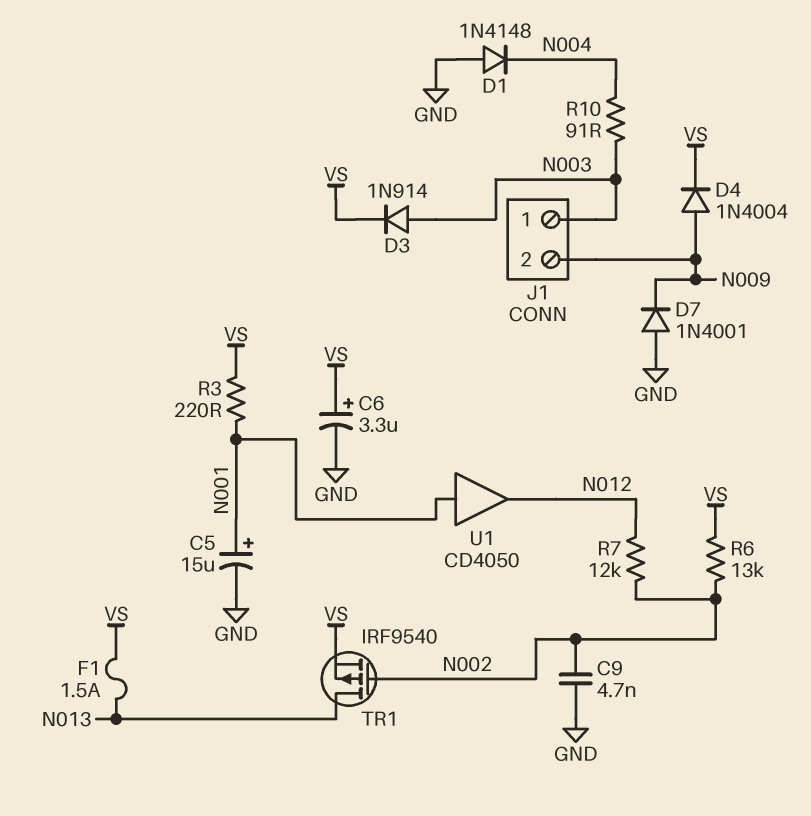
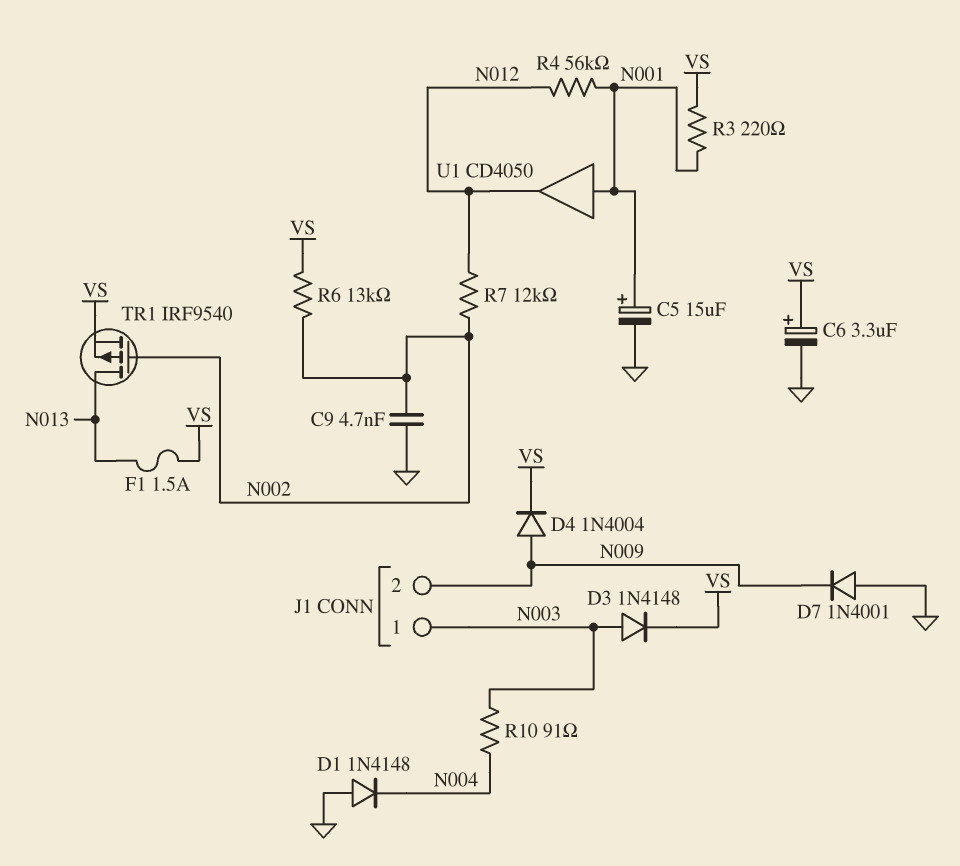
D3: diode 1N914 (A N003, K VS) -> diode 1N4148 (A N003, K VS)
R4: none -> 56k (N001, N012)

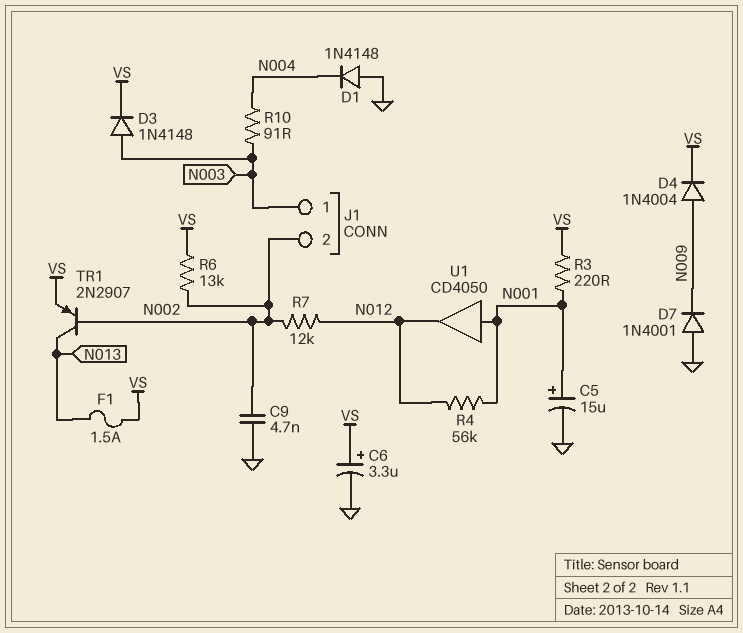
J1 pin 2: N009 -> N002
TR1: PMOS IRF9540 (G N002, D N013, S VS) -> PNP 2N2907 (B N002, C N013, E VS)

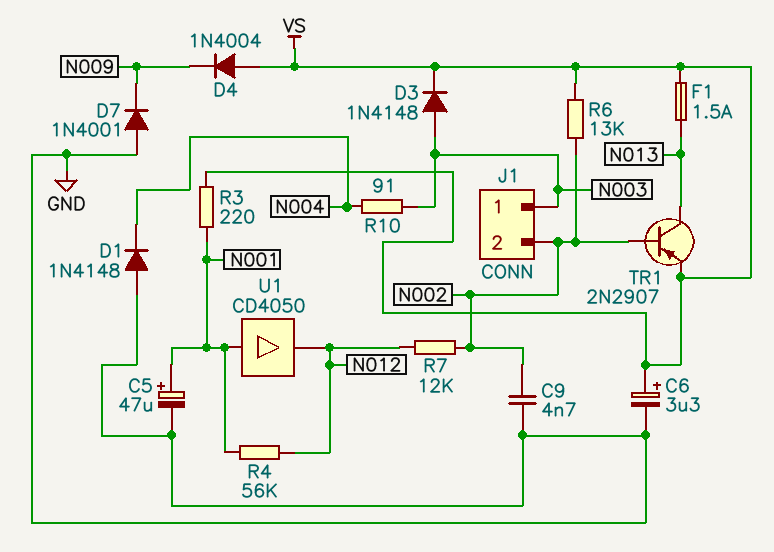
C5: 15uF (plus N001, minus GND) -> 47uF (plus N001, minus GND)
D4: diode 1N4004 (A N009, K VS) -> diode 1N4004 (A VS, K N009)

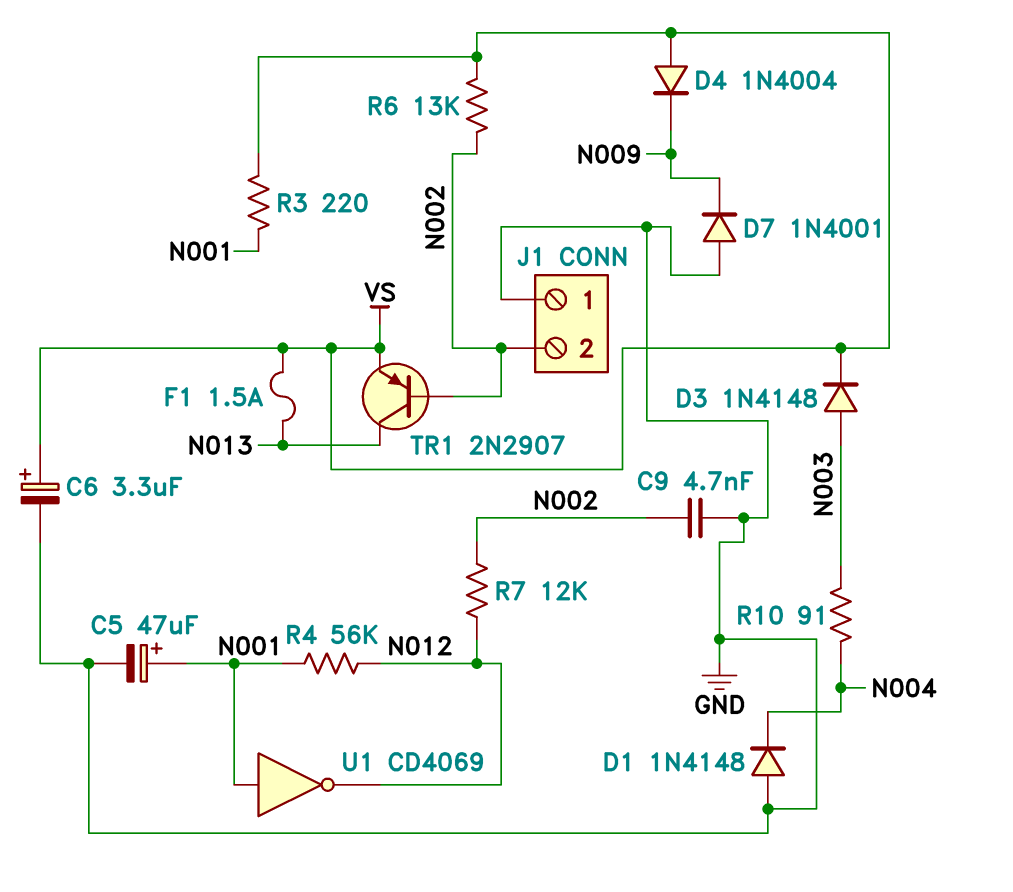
J1 pin 1: N003 -> GND
U1: buffer CD4050 (in N001, out N012) -> NOT CD4069 (in N001, out N012)

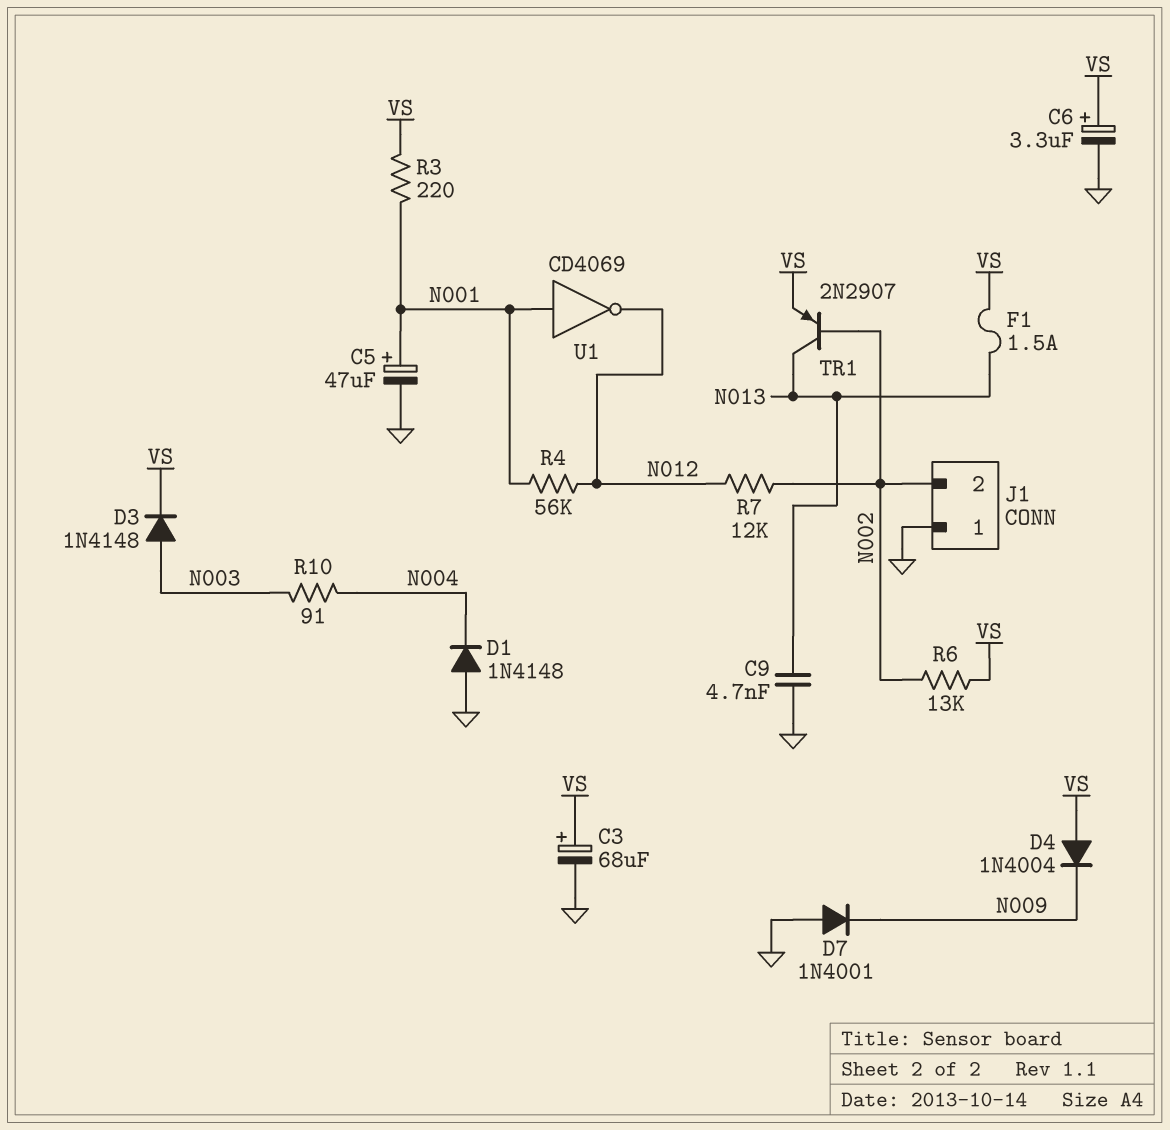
C3: none -> 68uF (plus VS, minus GND)
C9: 4.7nF (GND, N002) -> 4.7nF (GND, N013)

